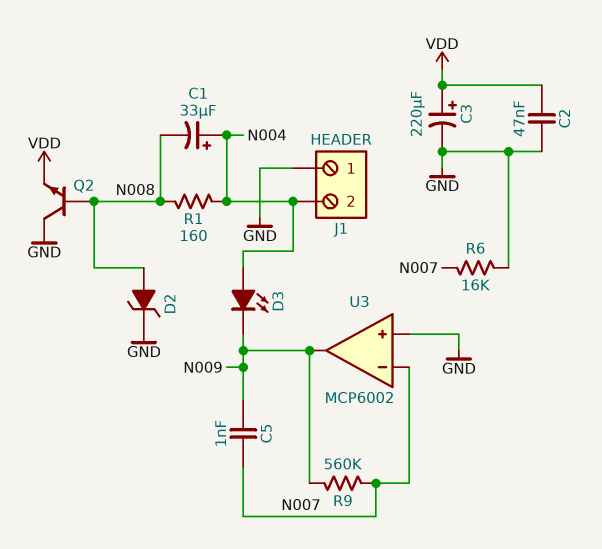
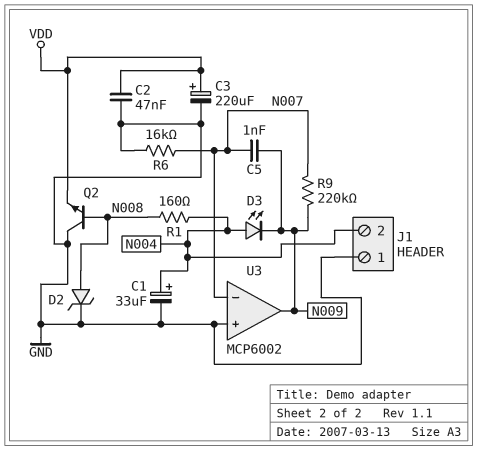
C1: 33uF (plus N004, minus N008) -> 33uF (plus N004, minus GND)
R9: 560k (N007, N009) -> 220k (N007, N009)

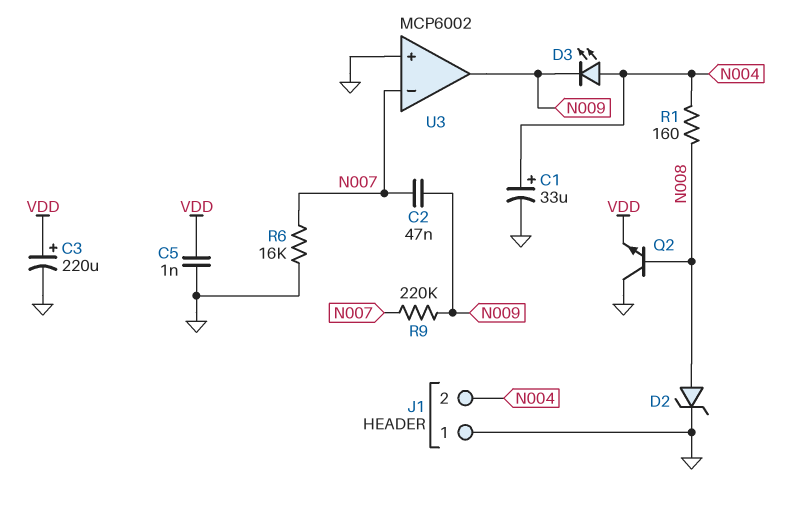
C2: 47nF (GND, VDD) -> 47nF (N007, N009)
C5: 1nF (N007, N009) -> 1nF (GND, VDD)

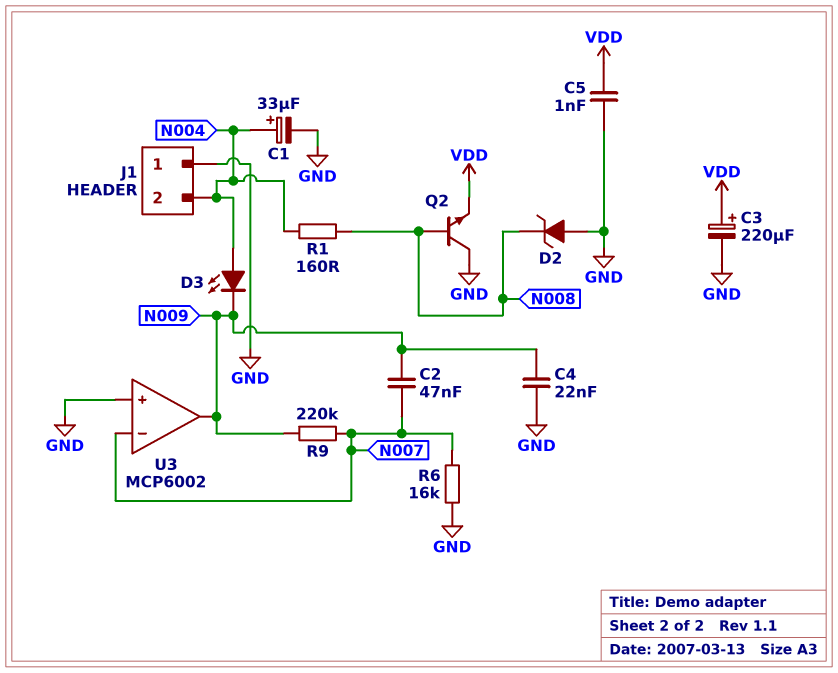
C4: none -> 22nF (GND, N009)
D2: zener (A N008, K GND) -> zener (A GND, K N008)

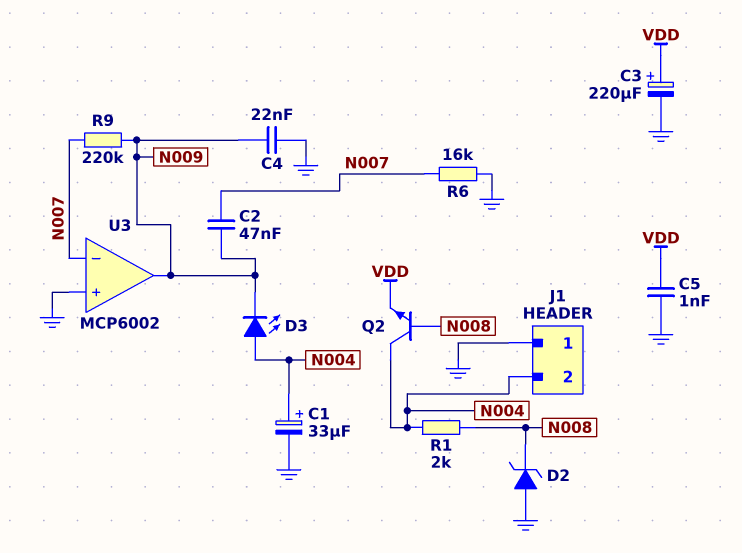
Q2: NPN (B N008, C GND, E VDD) -> NPN (B N008, C N004, E VDD)
R1: 160 (N004, N008) -> 2k (N004, N008)

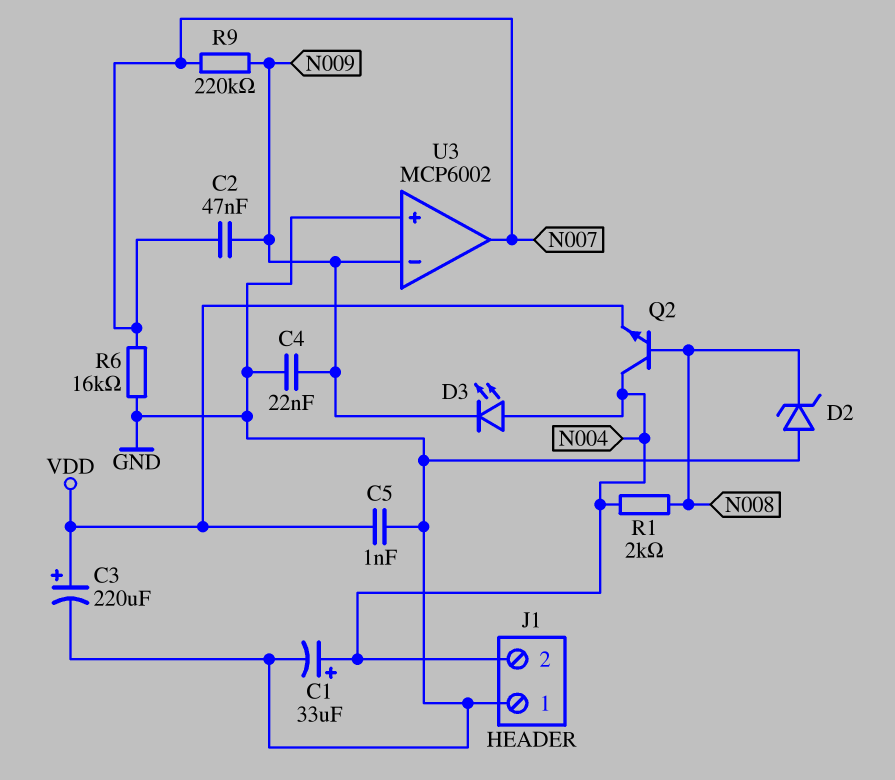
U3 pin in-: N007 -> N009
U3 pin out: N009 -> N007

